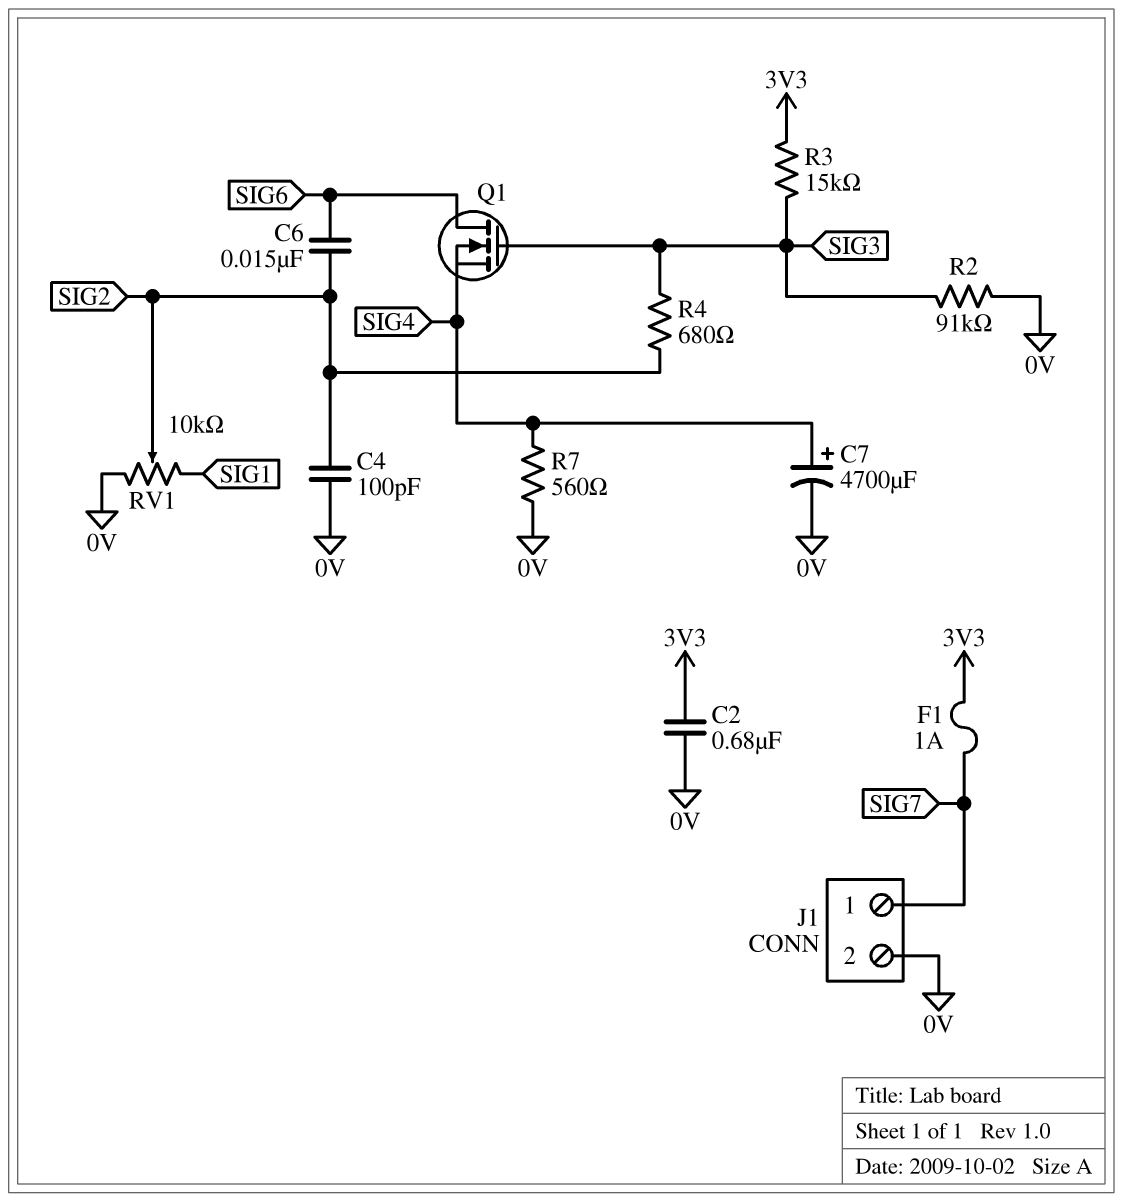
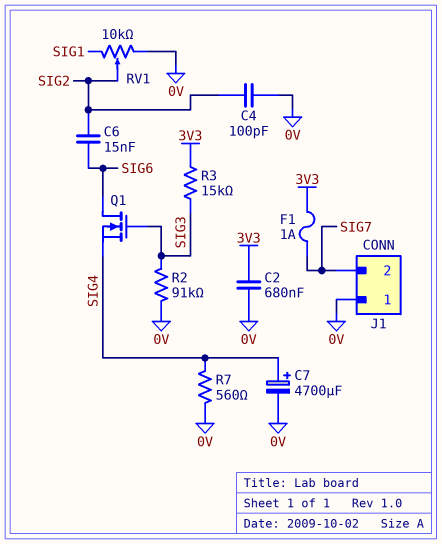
J1 pin 1: SIG7 -> 0V
J1 pin 2: 0V -> SIG7
R4: 680 (SIG2, SIG3) -> none

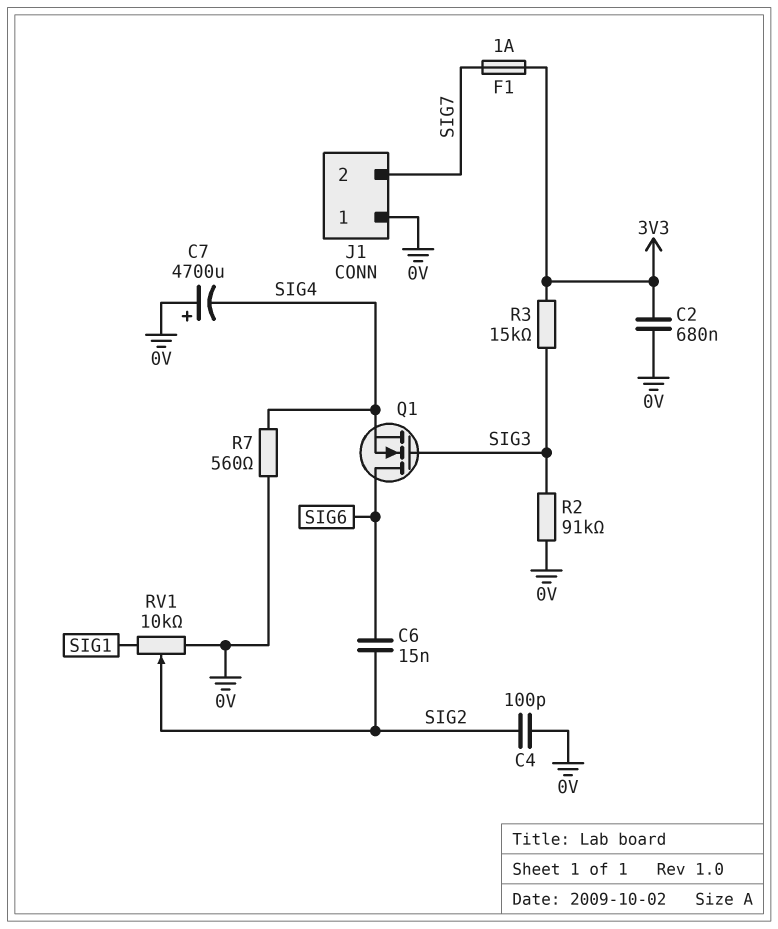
C7: 4700uF (plus SIG4, minus 0V) -> 4700uF (plus 0V, minus SIG4)

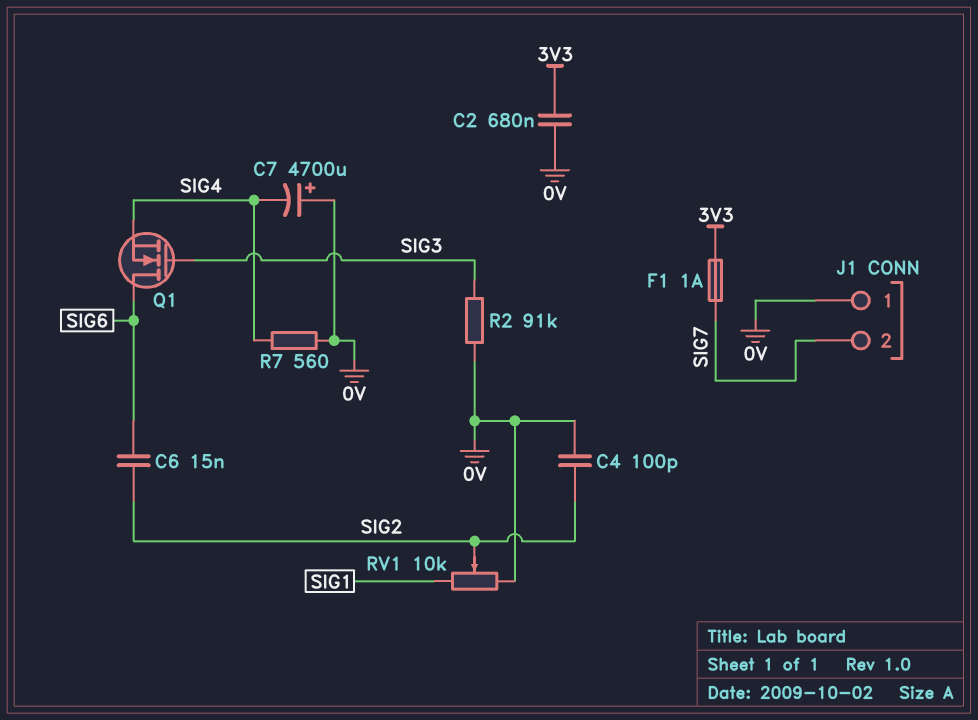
R3: 15k (3V3, SIG3) -> none

